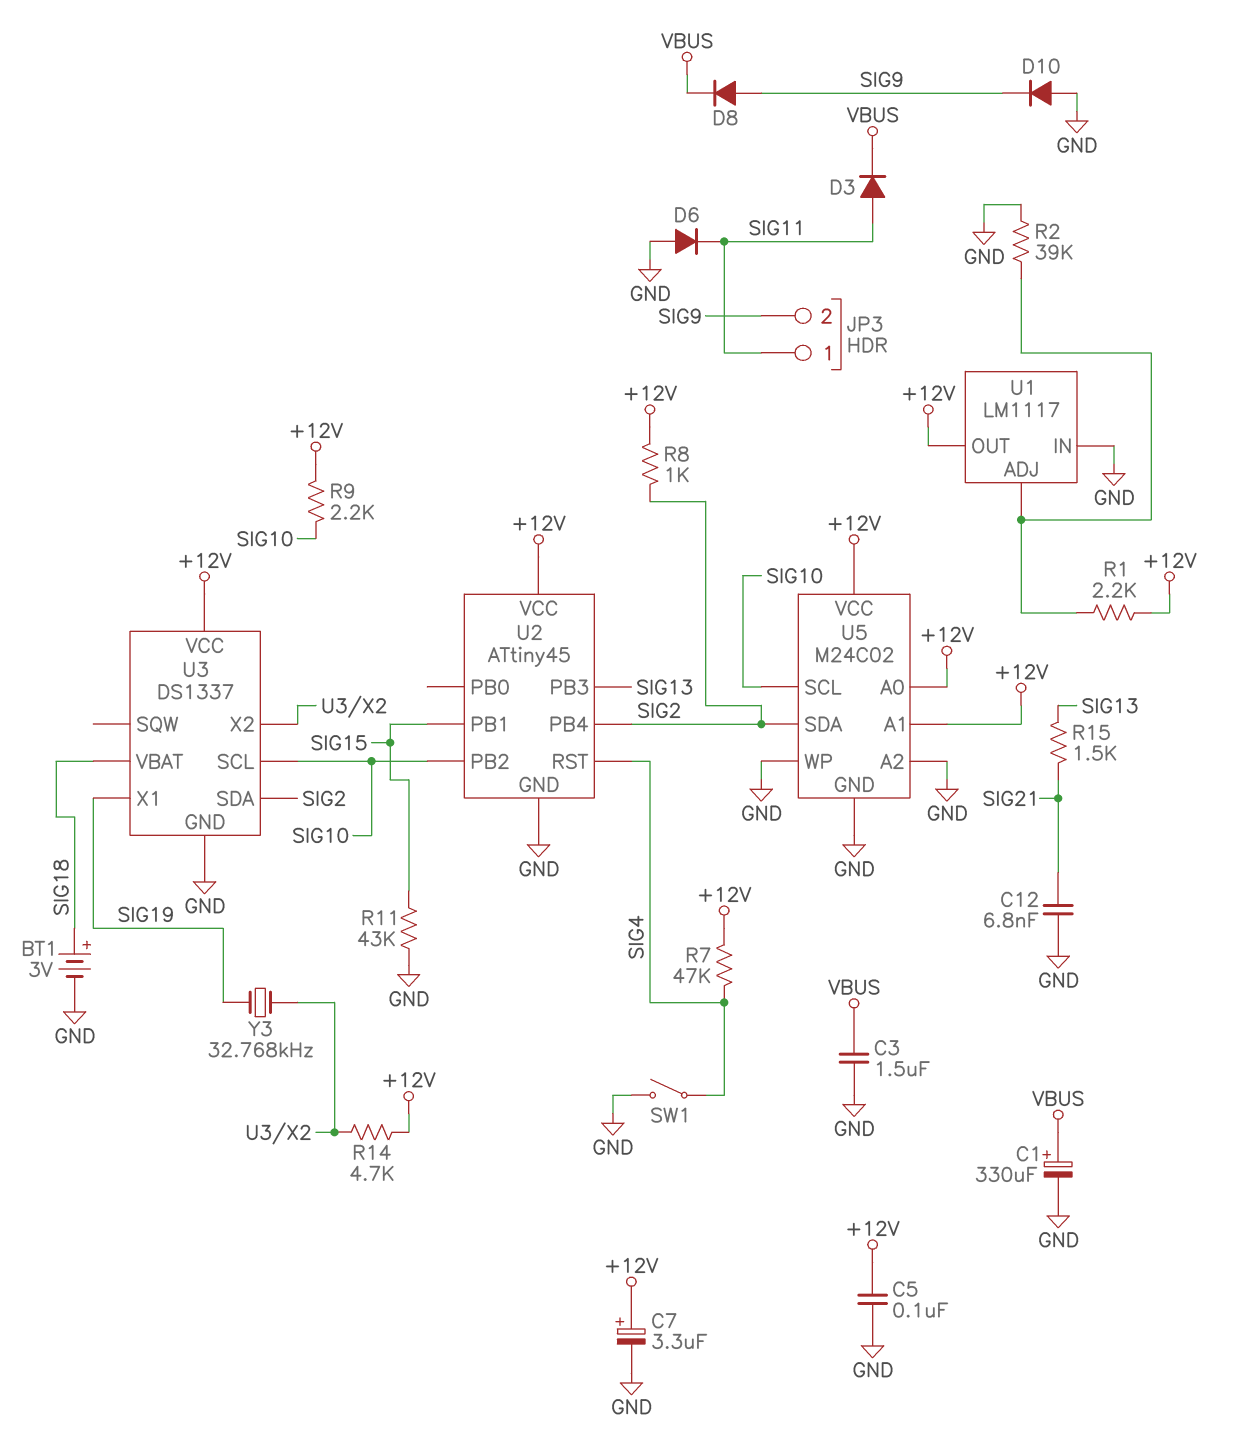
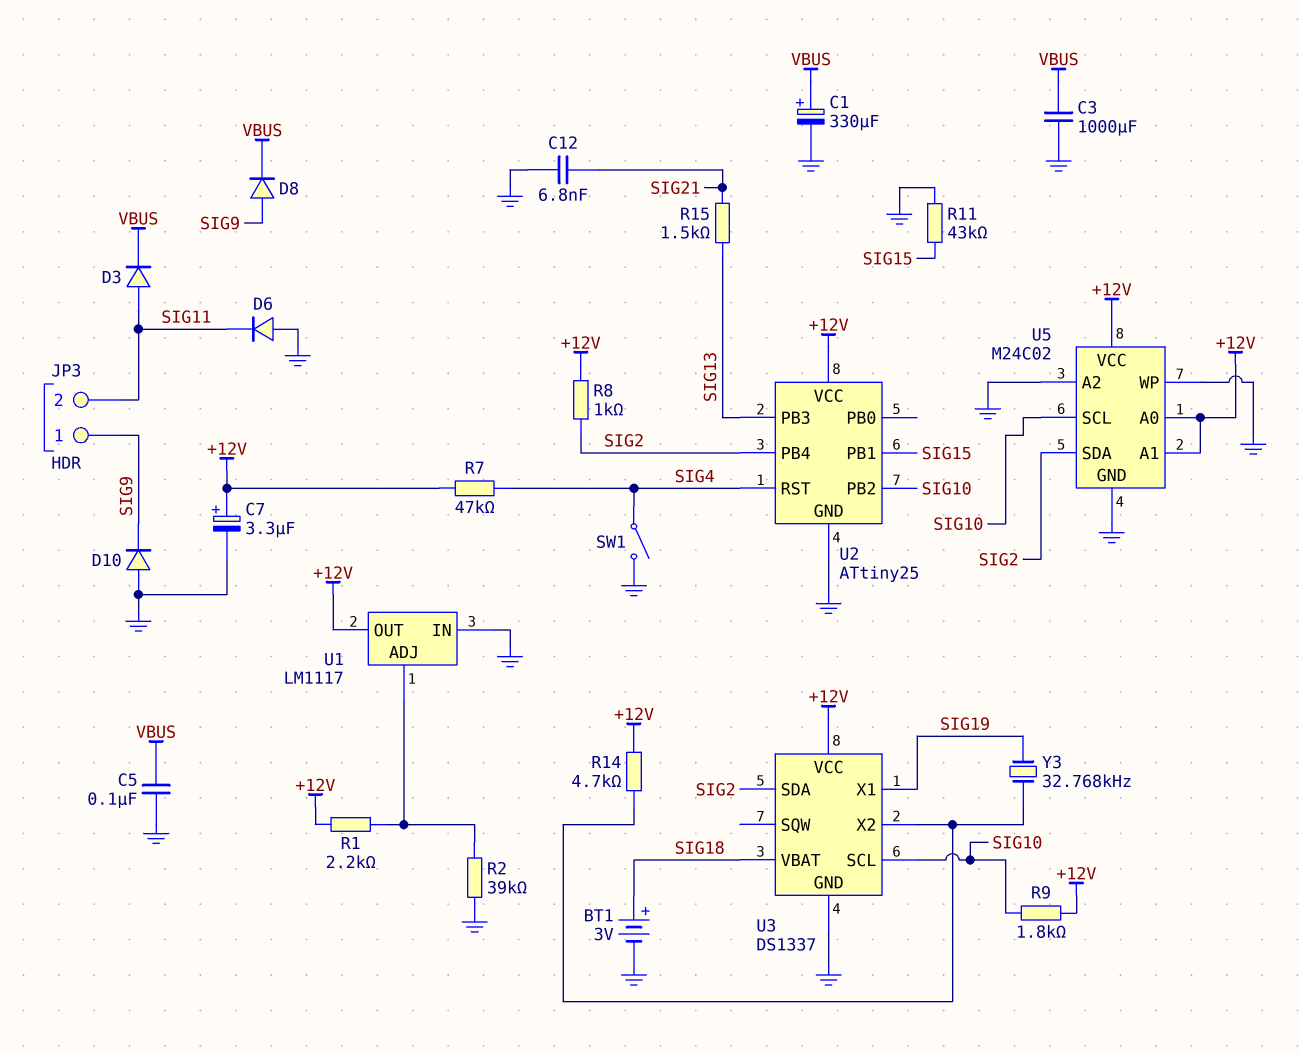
C3: 1.5uF (GND, VBUS) -> 1000uF (GND, VBUS)
C5: 100nF (+12V, GND) -> 100nF (GND, VBUS)
JP3 pin 1: SIG11 -> SIG9
JP3 pin 2: SIG9 -> SIG11
R9: 2.2k (+12V, SIG10) -> 1.8k (+12V, SIG10)
U2: ATtiny45 -> ATtiny25

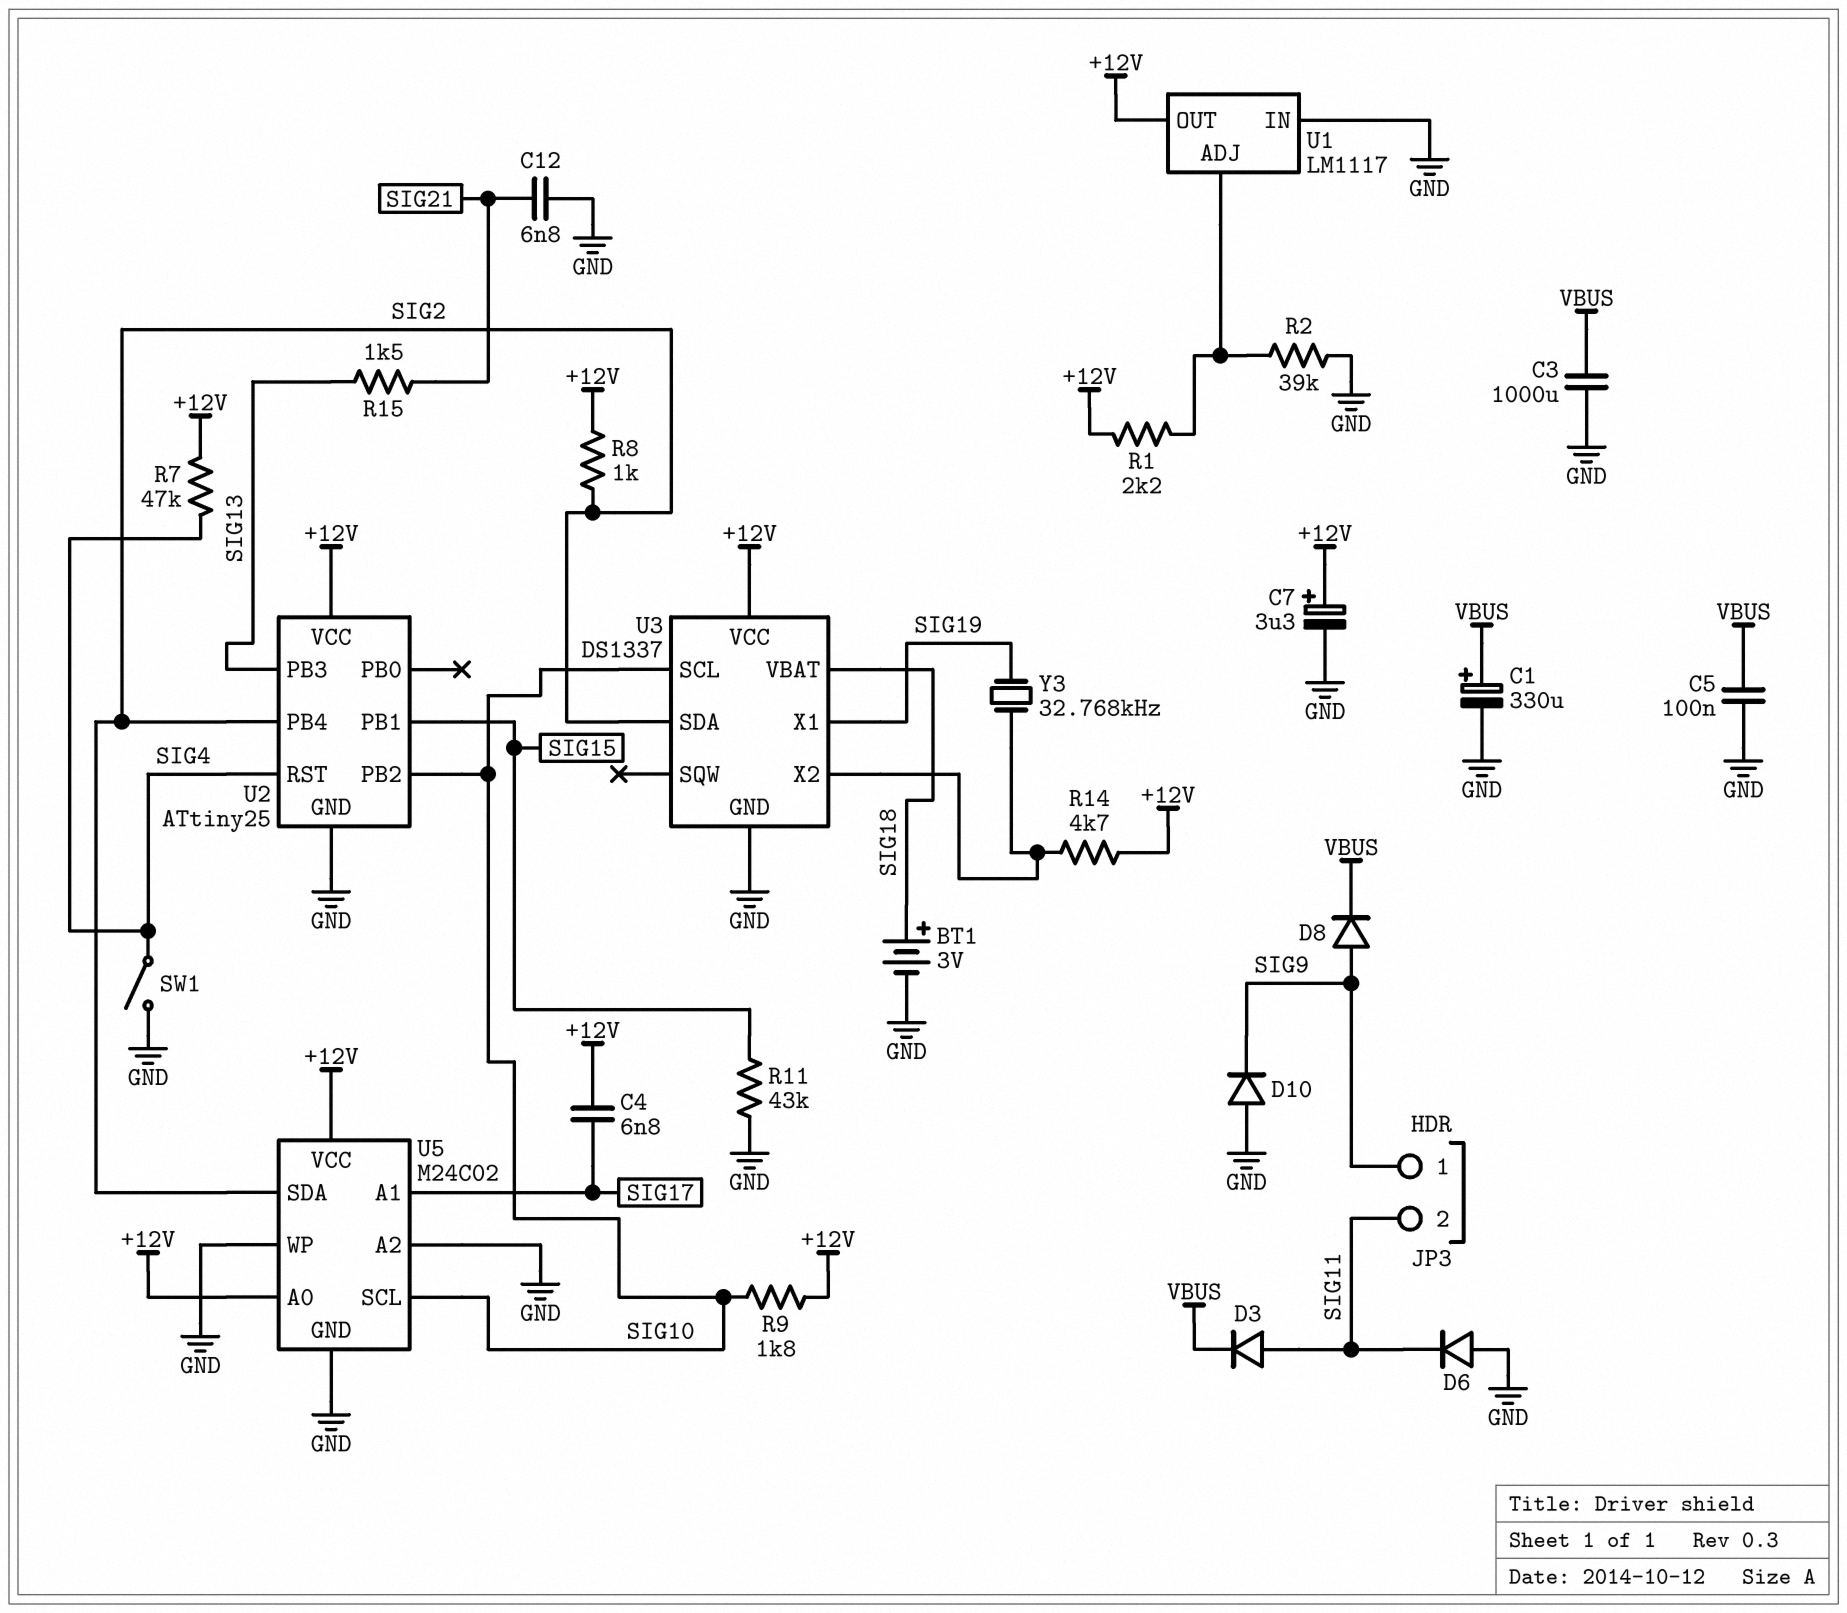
C4: none -> 6.8nF (+12V, SIG17)
U5 pin A1: +12V -> SIG17

